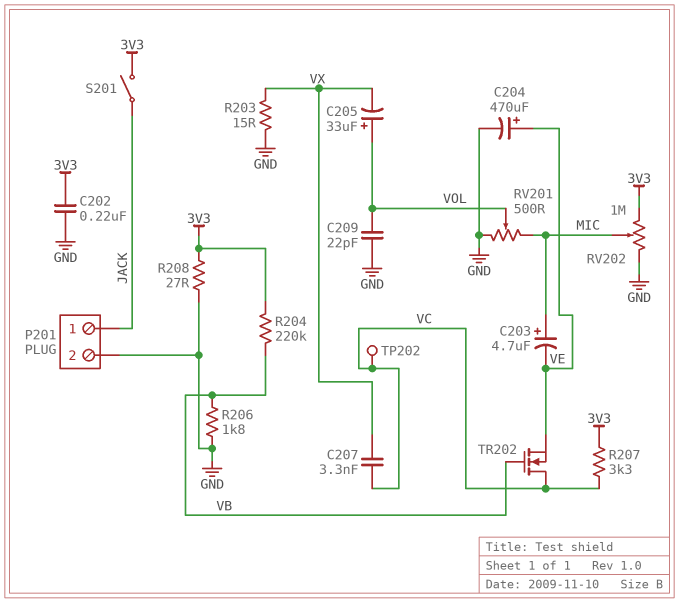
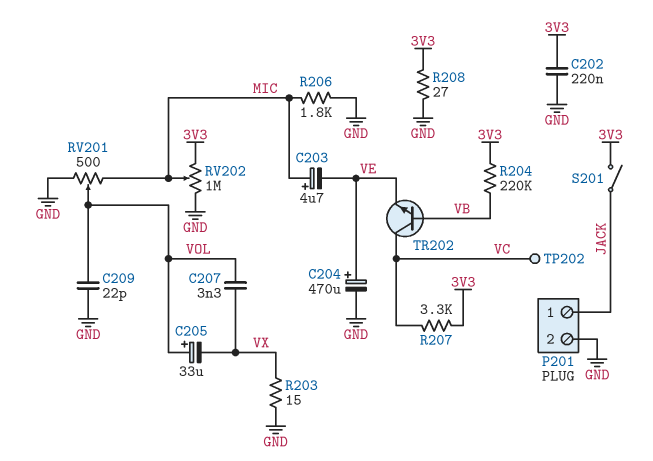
C207: 3.3nF (VC, VX) -> 3.3nF (VOL, VX)
R206: 1.8k (GND, VB) -> 1.8k (GND, MIC)
TR202: NMOS (G VB, D VC, S VE) -> NPN (B VB, C VC, E VE)

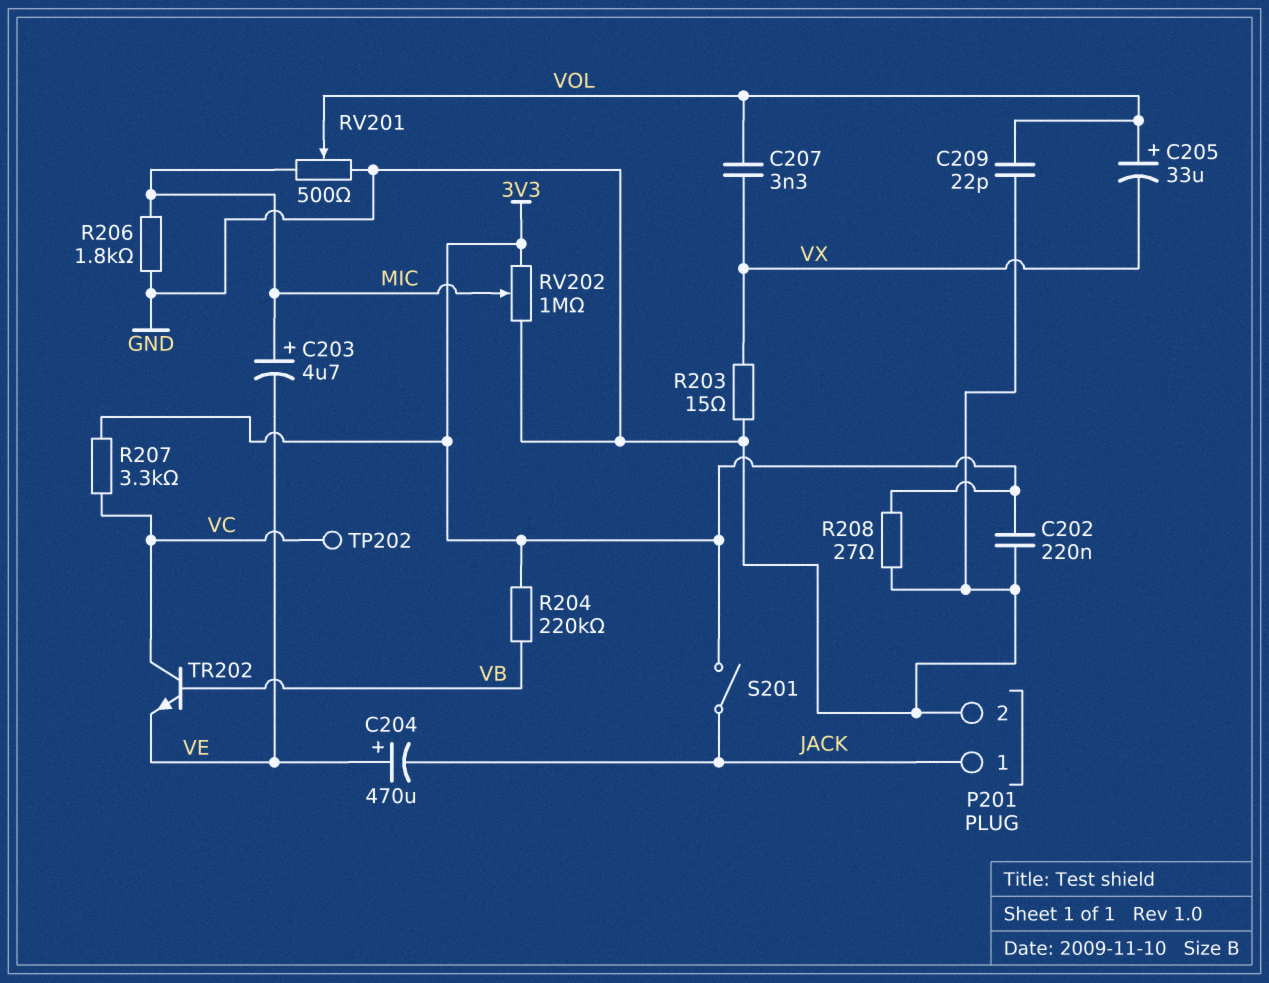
C204: 470uF (plus VE, minus GND) -> 470uF (plus VE, minus JACK)

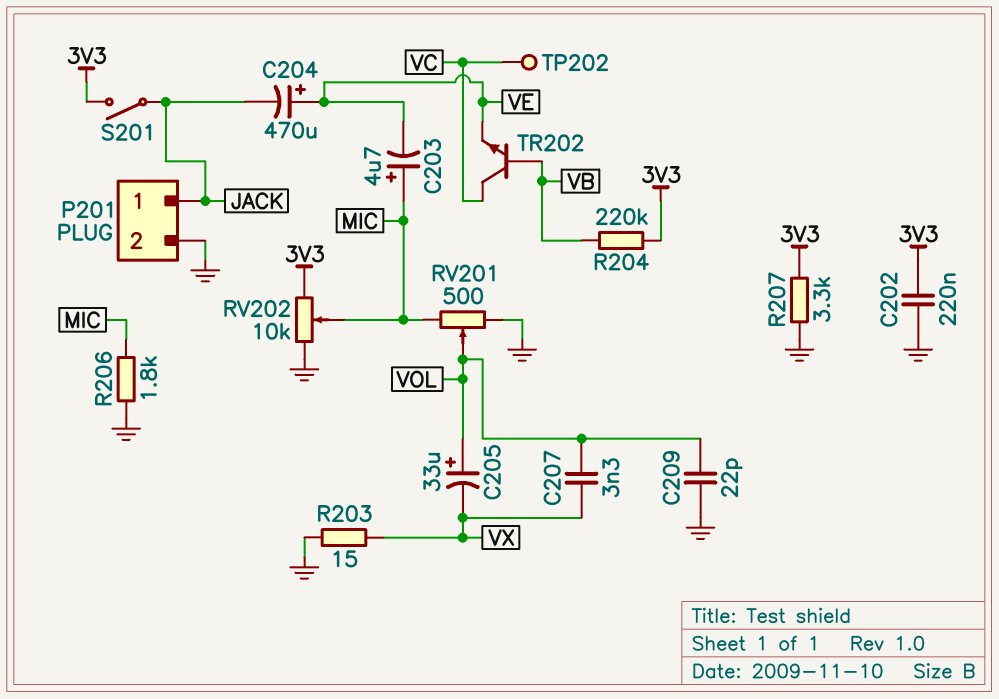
R207: 3.3k (3V3, VC) -> 3.3k (3V3, GND)
R208: 27 (3V3, GND) -> none
RV202: 1M (3V3, GND, wiper MIC) -> 10k (3V3, GND, wiper MIC)

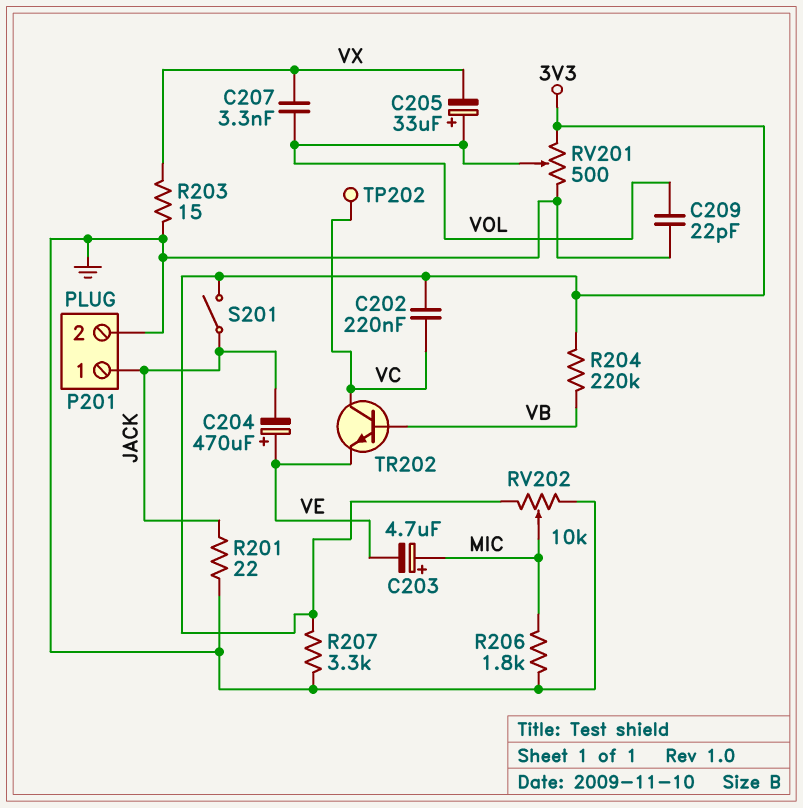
C202: 220nF (3V3, GND) -> 220nF (3V3, VC)
R201: none -> 22 (GND, JACK)
RV201: 500 (GND, MIC, wiper VOL) -> 500 (3V3, GND, wiper VOL)

